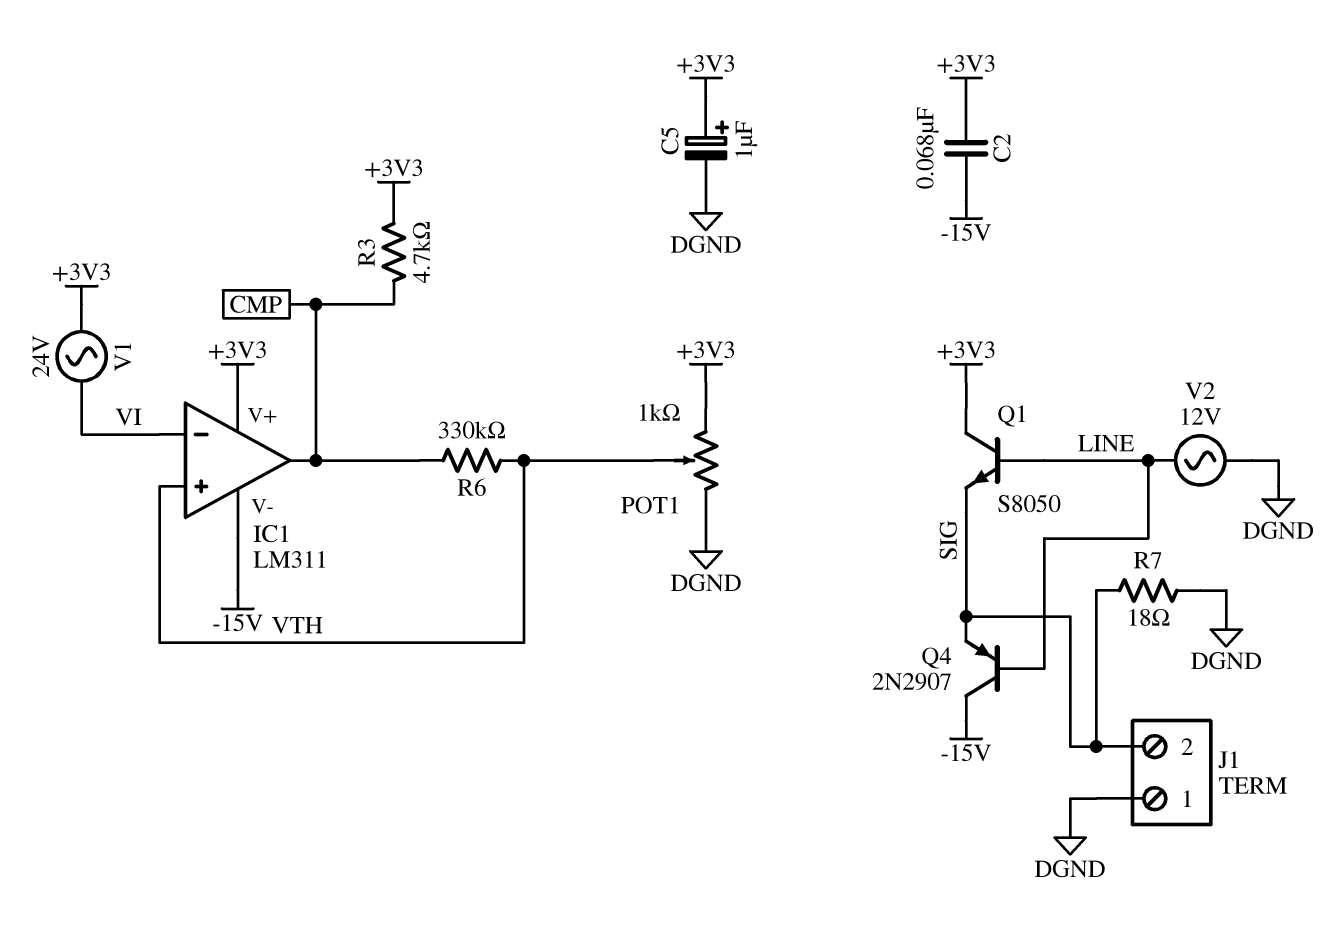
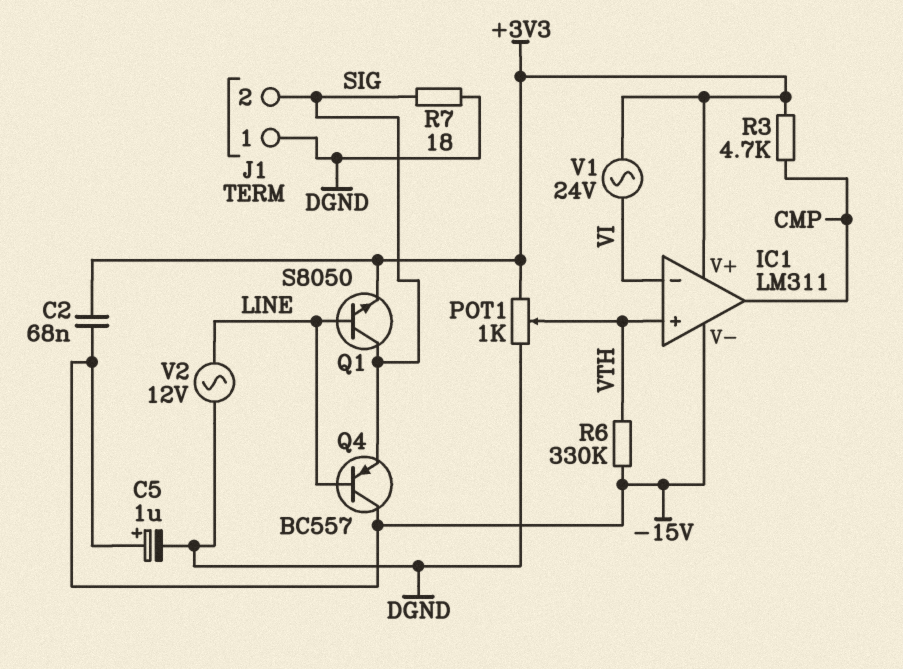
C5: 1uF (plus +3V3, minus DGND) -> 1uF (plus -15V, minus DGND)
Q1: NPN S8050 (B LINE, C +3V3, E SIG) -> NPN S8050 (B LINE, C SIG, E +3V3)
Q4: PNP 2N2907 (B LINE, C -15V, E SIG) -> PNP BC557 (B LINE, C -15V, E SIG)
R6: 330k (CMP, VTH) -> 330k (-15V, VTH)

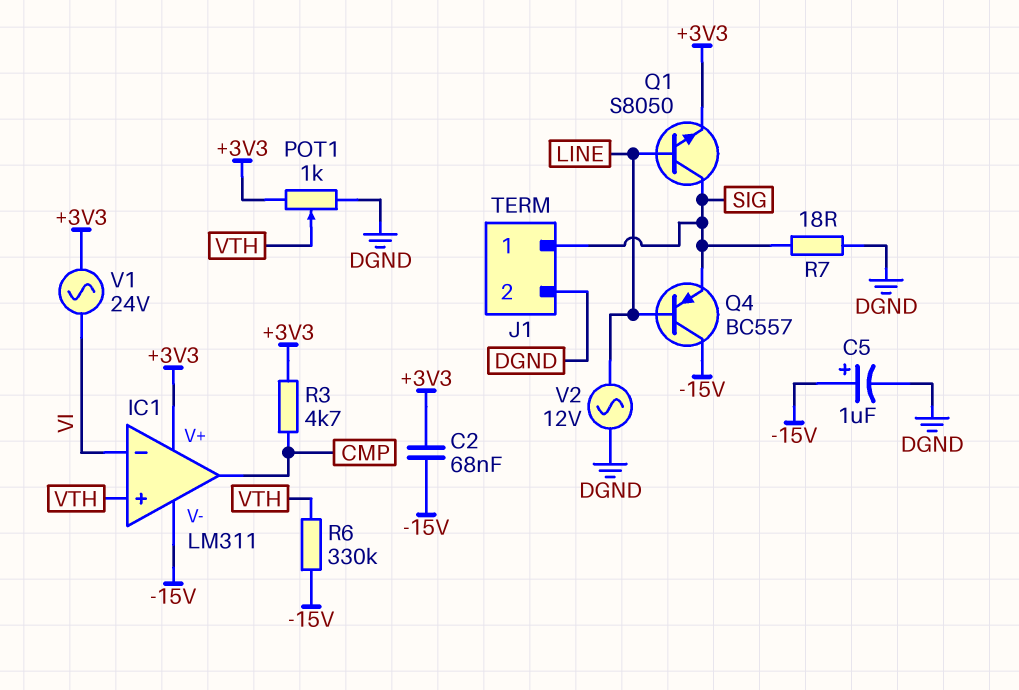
J1 pin 1: DGND -> SIG
J1 pin 2: SIG -> DGND

